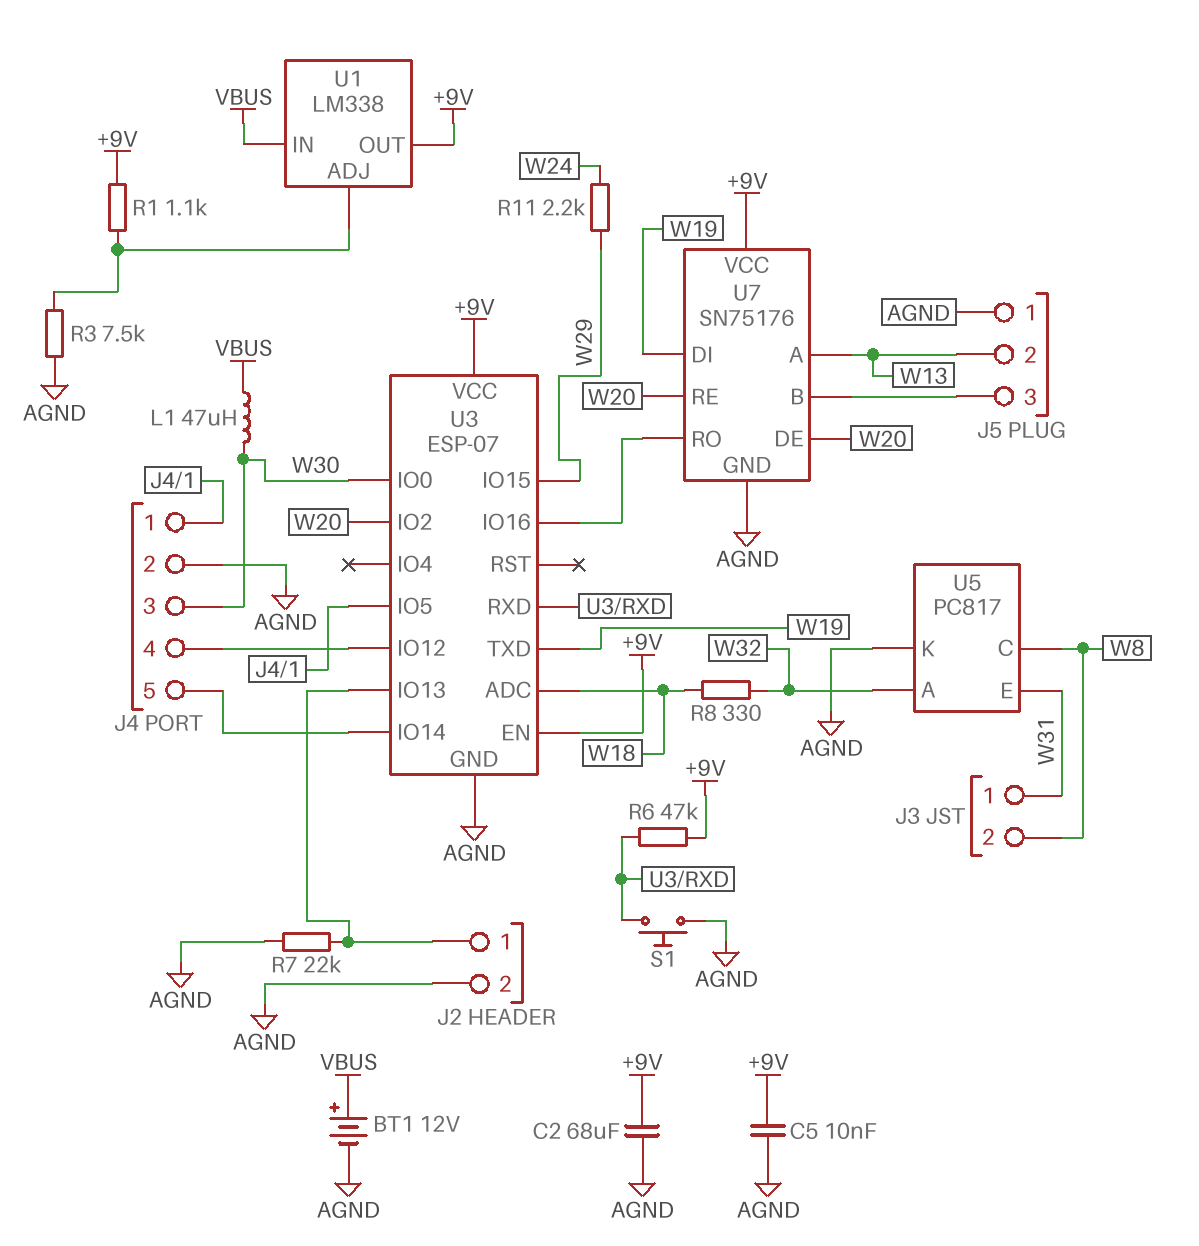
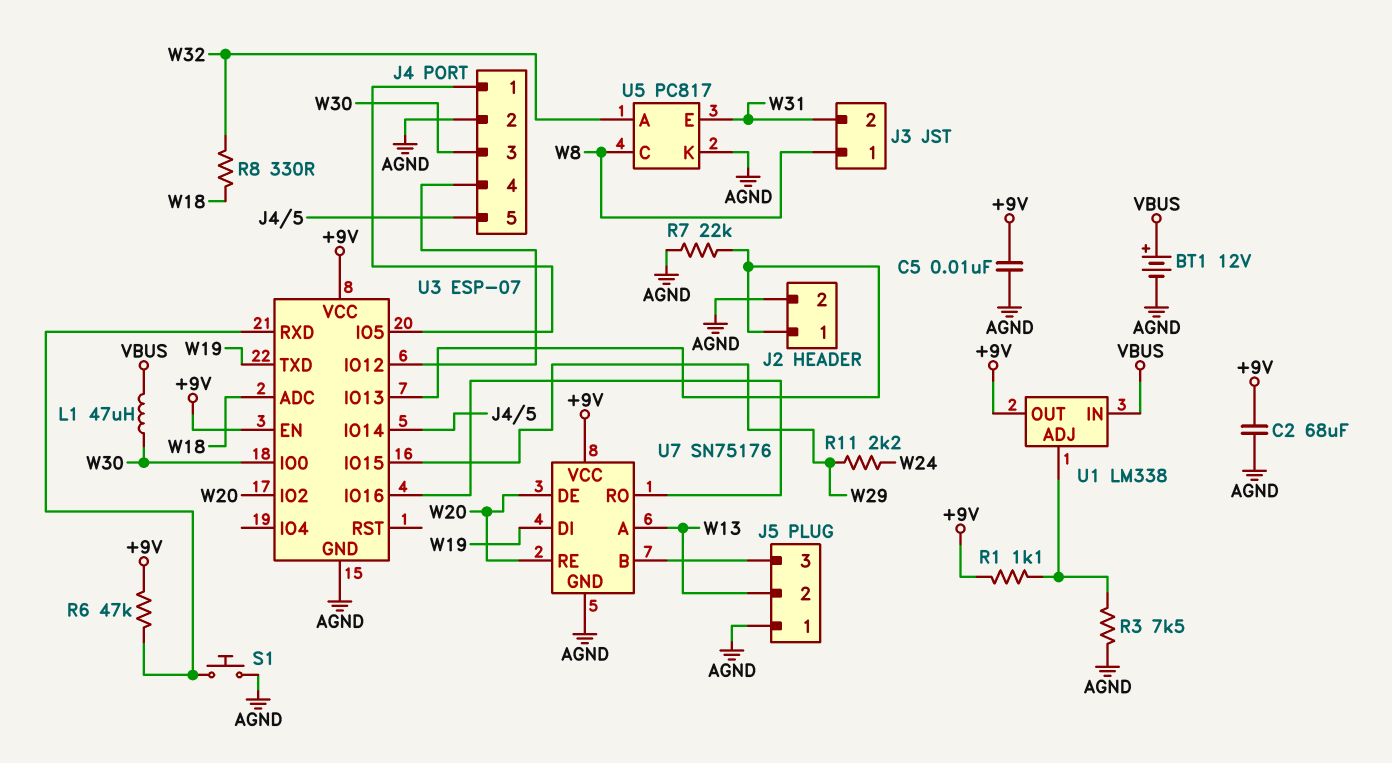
J3 pin 1: W31 -> W8
J3 pin 2: W8 -> W31

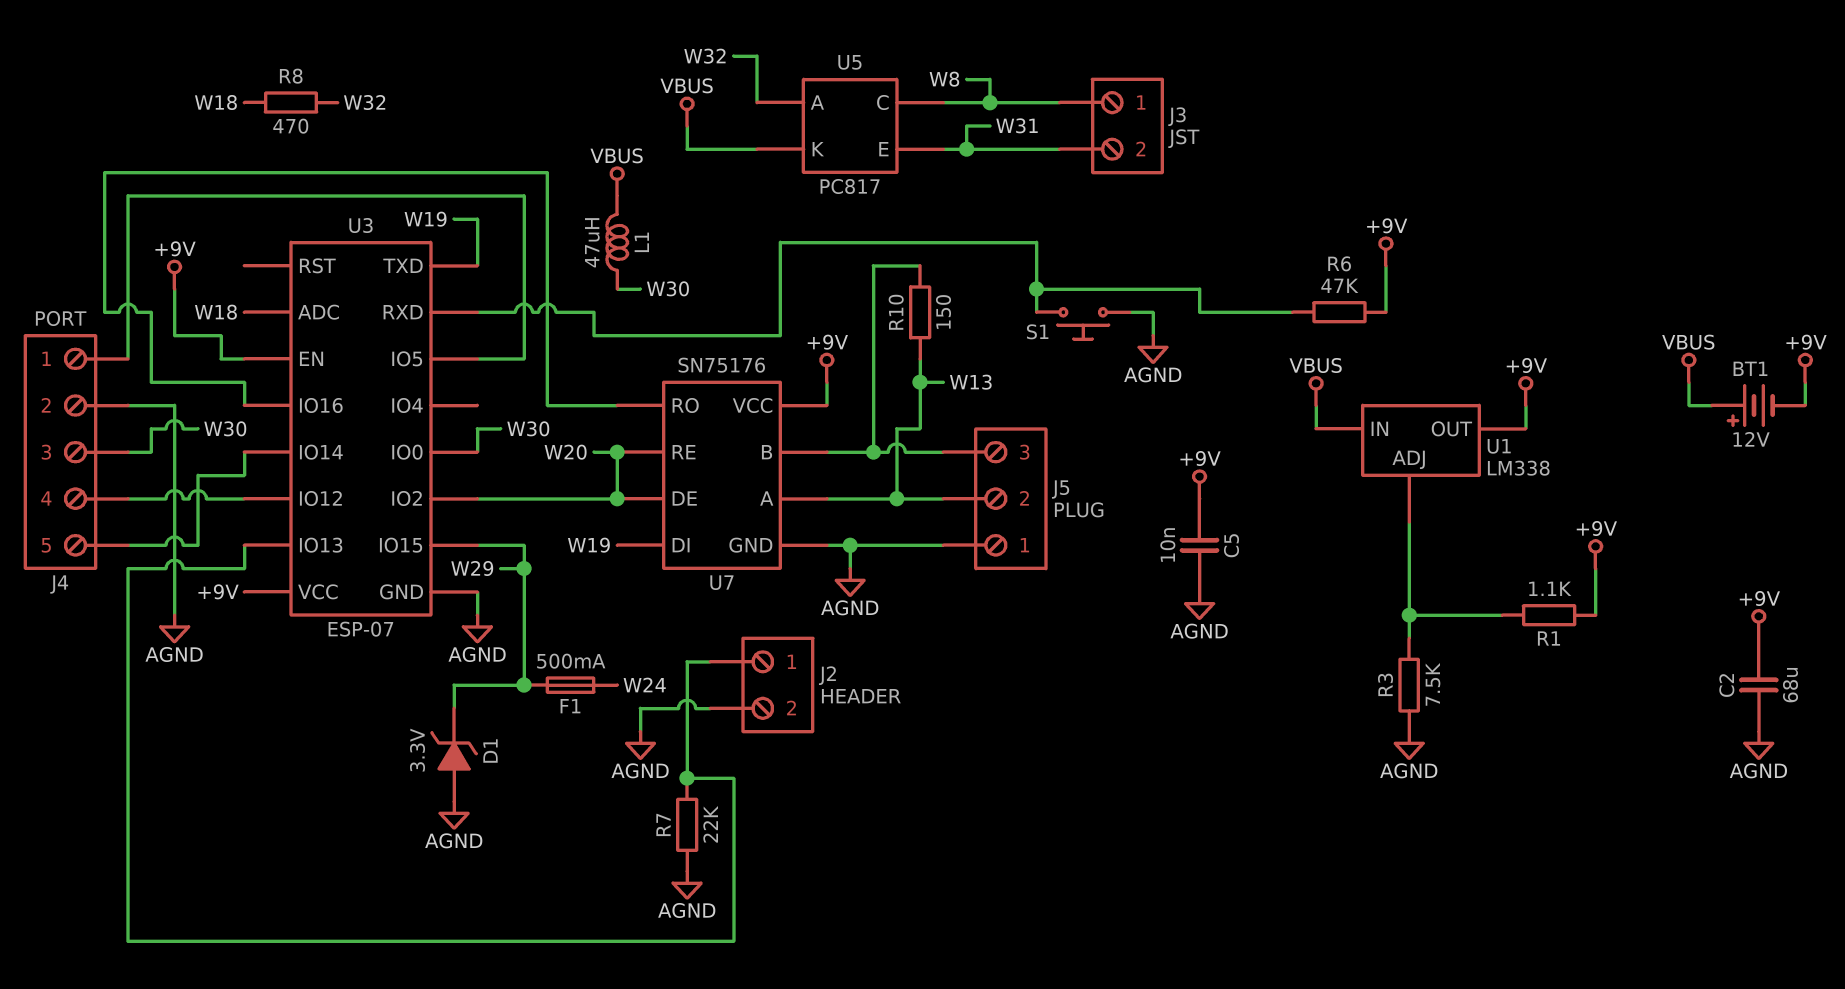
BT1: 12V (plus VBUS, minus AGND) -> 12V (plus VBUS, minus +9V)
D1: none -> zener 3.3V (A AGND, K W29)
F1: none -> 500mA (W24, W29)
R8: 330 (W18, W32) -> 470 (W18, W32)
R10: none -> 150 (J5/3, W13)
R11: 2.2k (W24, W29) -> none
U5 pin K: AGND -> VBUS

